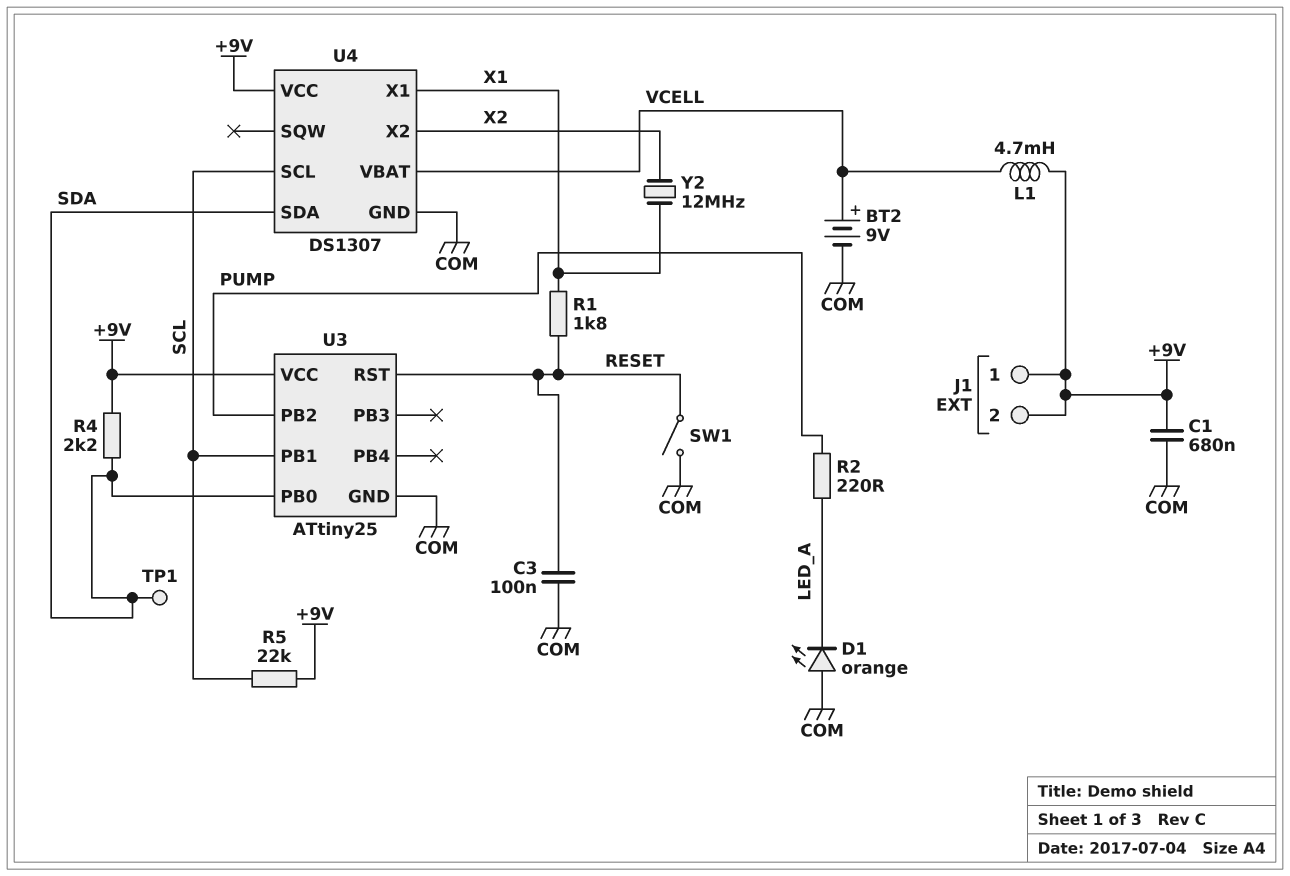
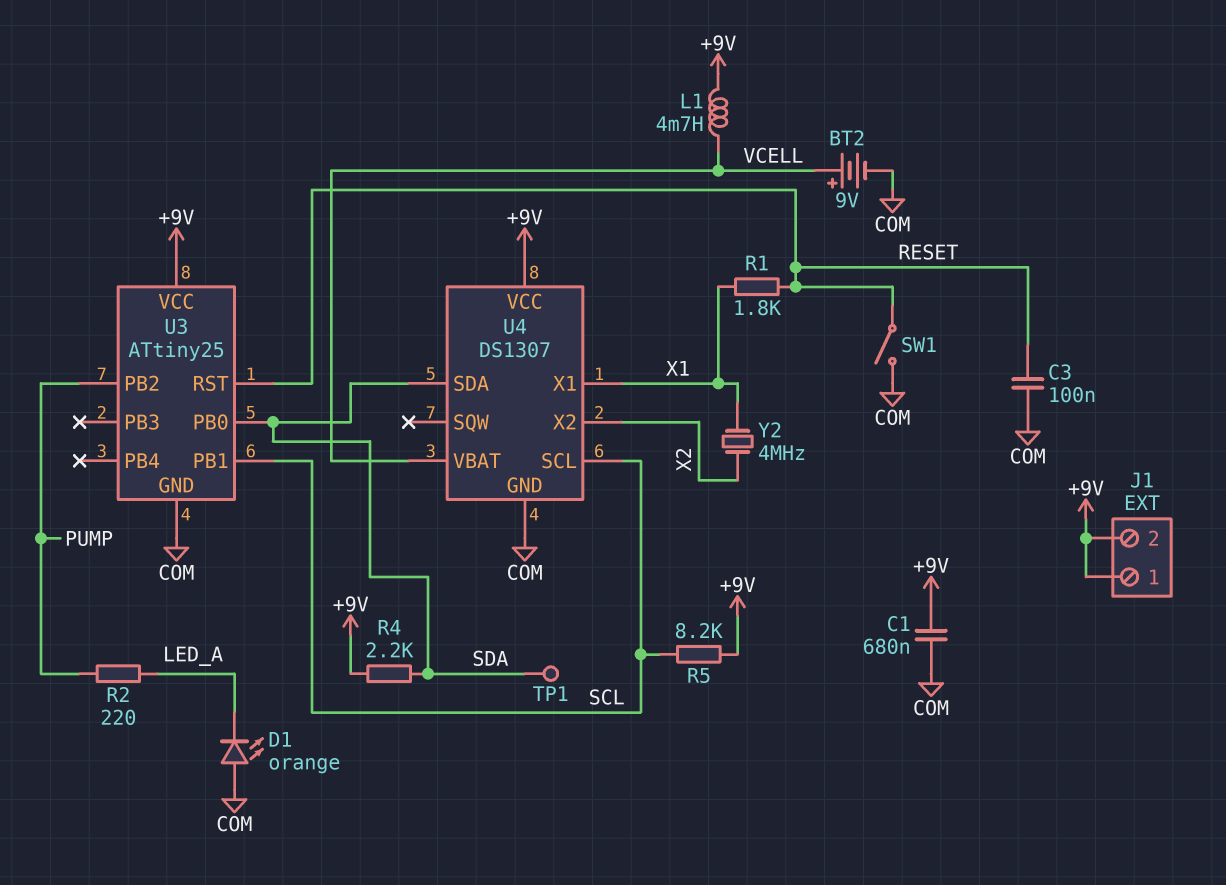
R5: 22k (+9V, SCL) -> 8.2k (+9V, SCL)
Y2: 12MHz (X1, X2) -> 4MHz (X1, X2)

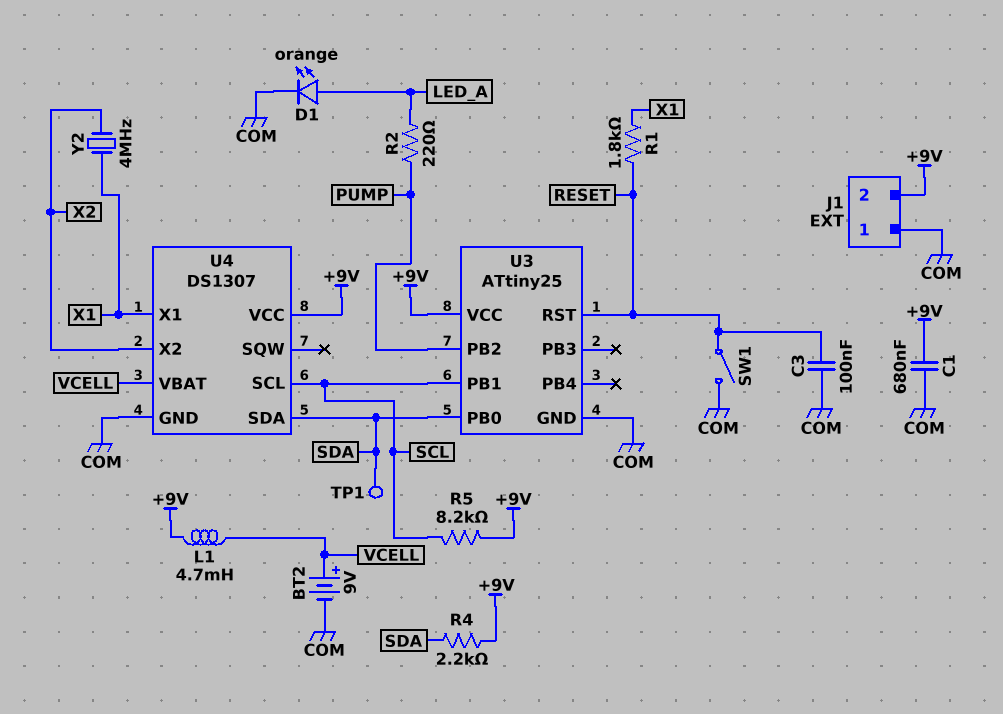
D1: LED orange (A COM, K LED_A) -> LED orange (A LED_A, K COM)
J1 pin 1: +9V -> COM

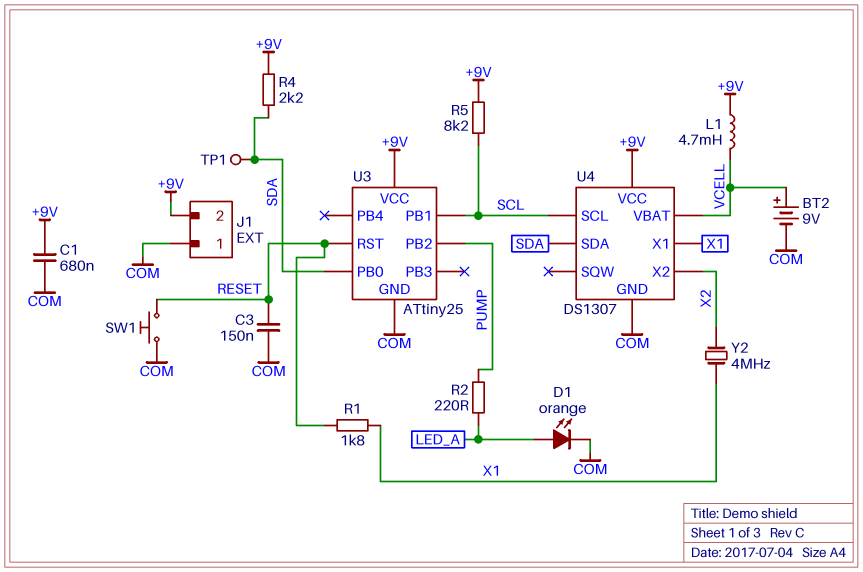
C3: 100nF (COM, RESET) -> 150nF (COM, RESET)
SW1: switch (COM, RESET) -> button (COM, RESET)

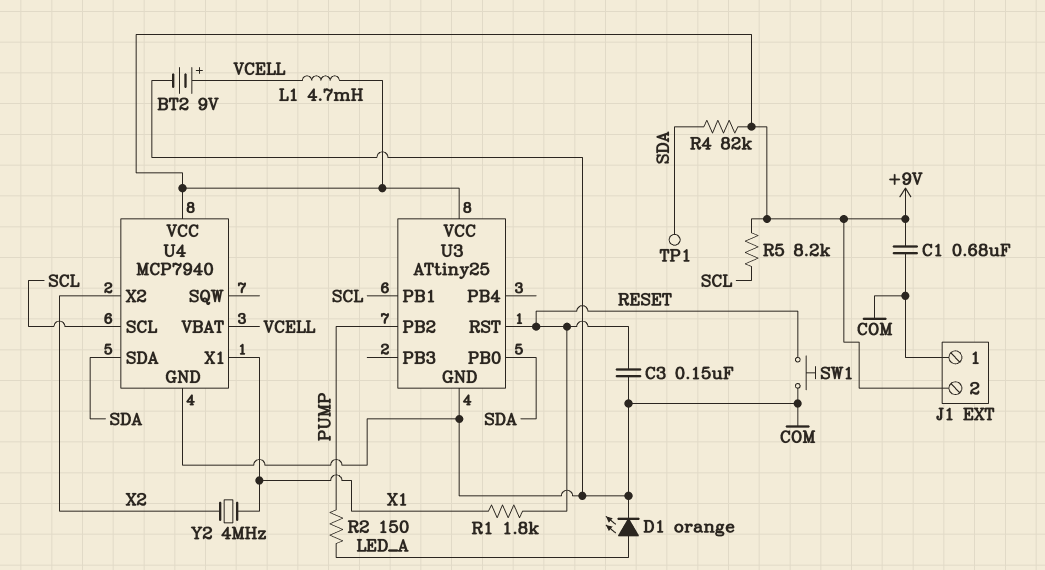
R2: 220 (LED_A, PUMP) -> 150 (LED_A, PUMP)
R4: 2.2k (+9V, SDA) -> 82k (+9V, SDA)
U4: DS1307 -> MCP7940

